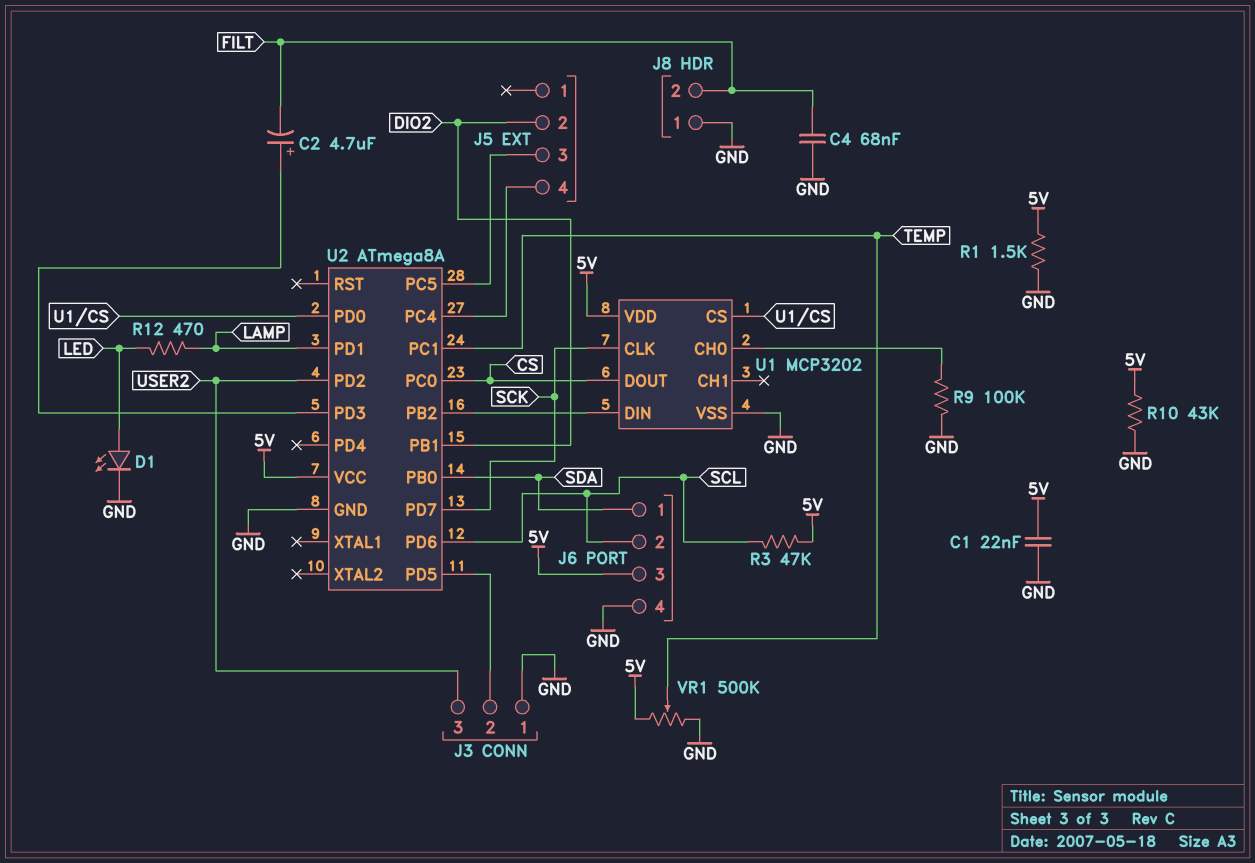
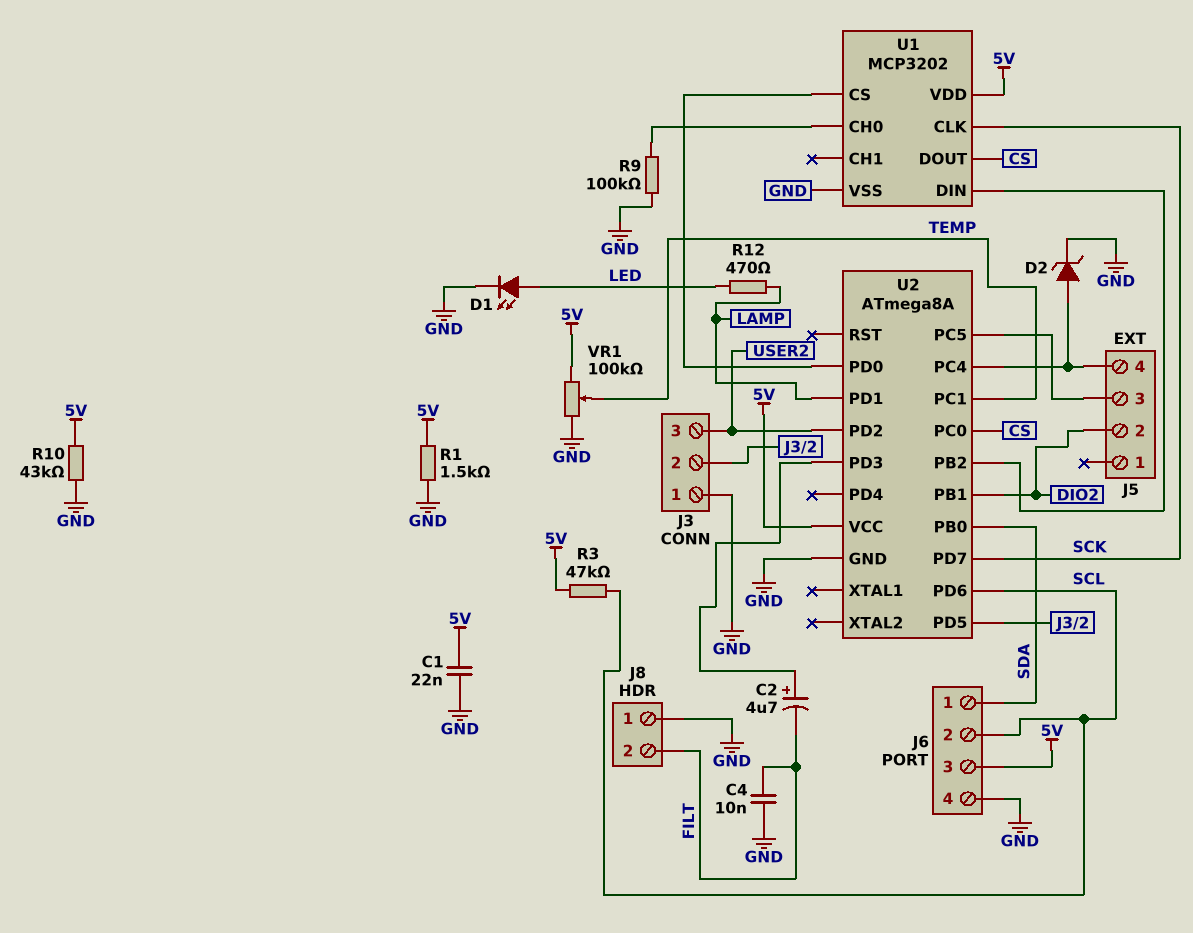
C4: 68nF (FILT, GND) -> 10nF (FILT, GND)
D2: none -> zener (A J5/4, K GND)
VR1: 500k (5V, GND, wiper TEMP) -> 100k (5V, GND, wiper TEMP)

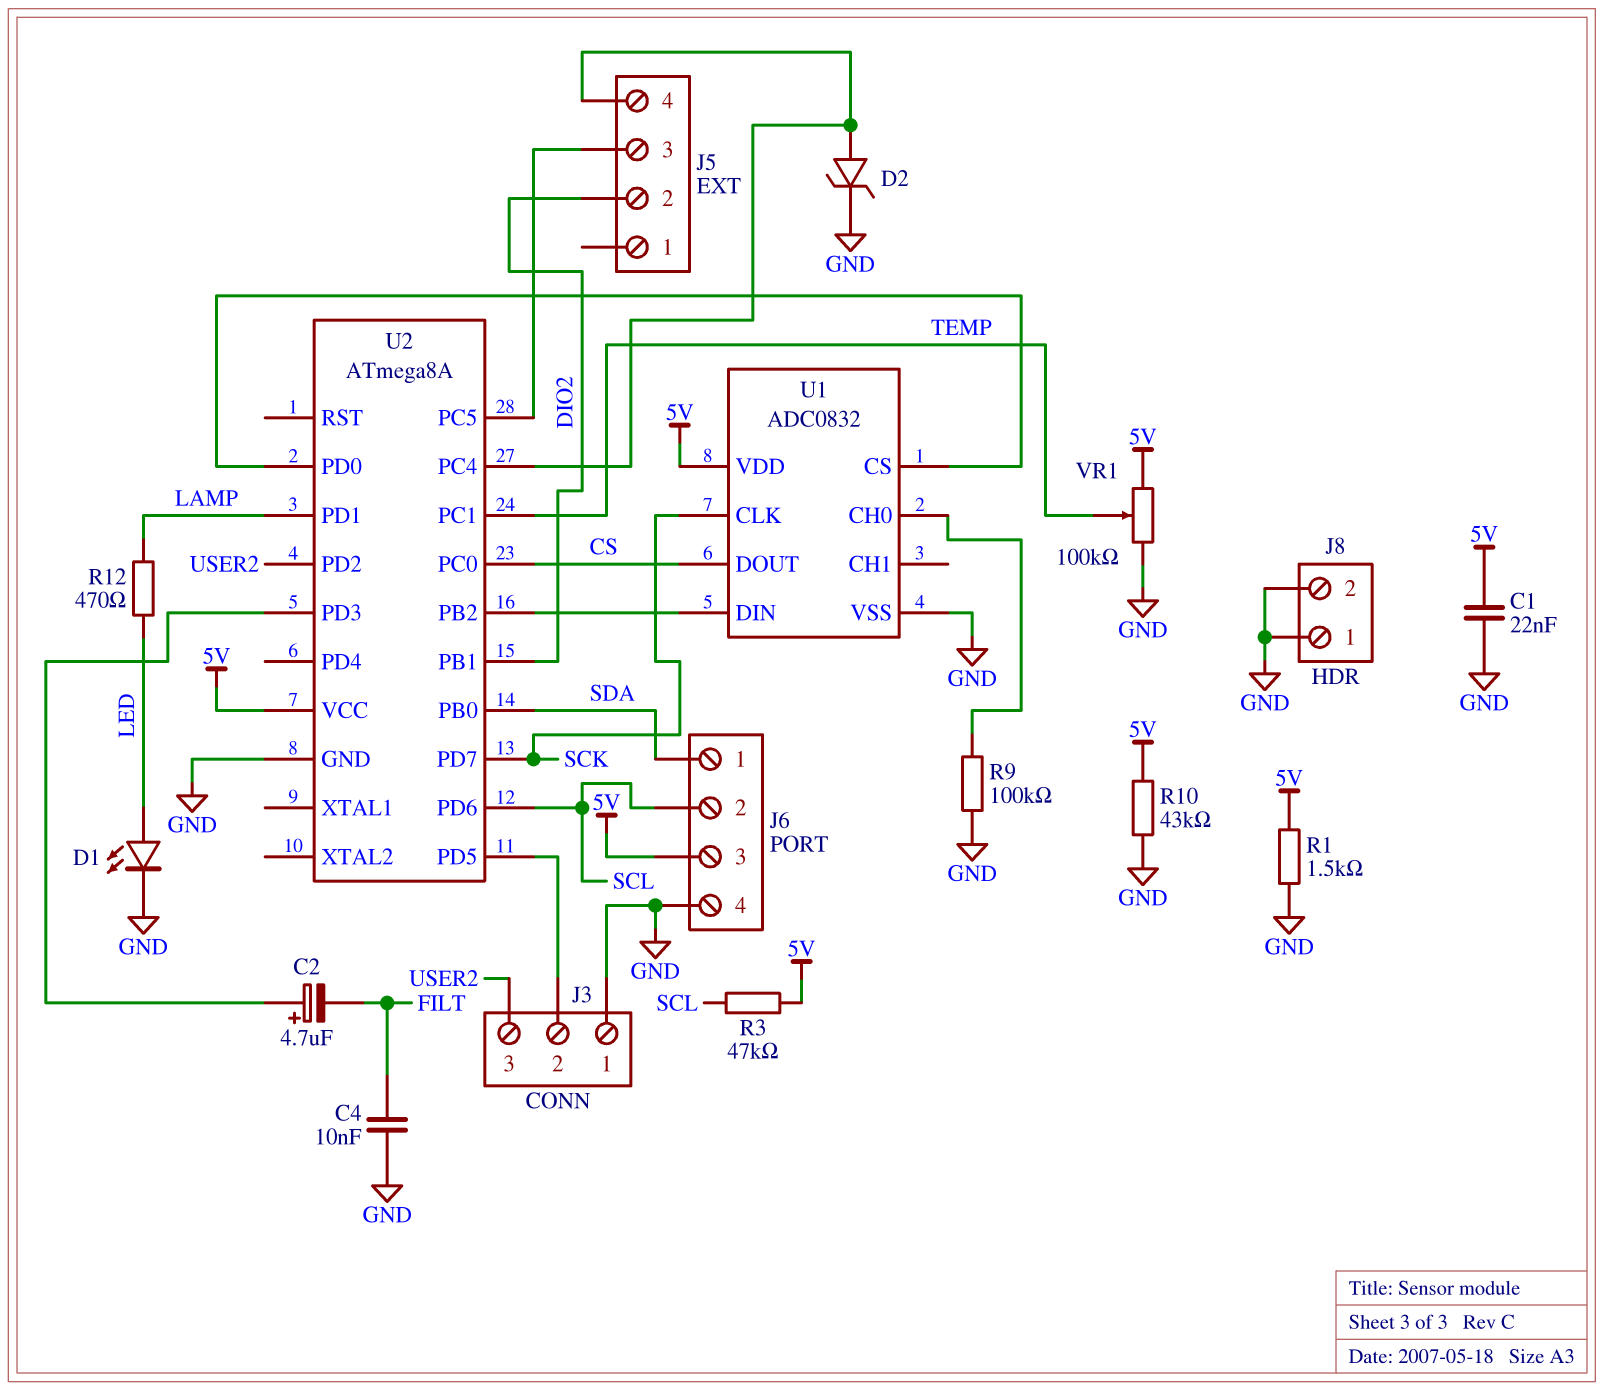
J8 pin 2: FILT -> GND
U1: MCP3202 -> ADC0832

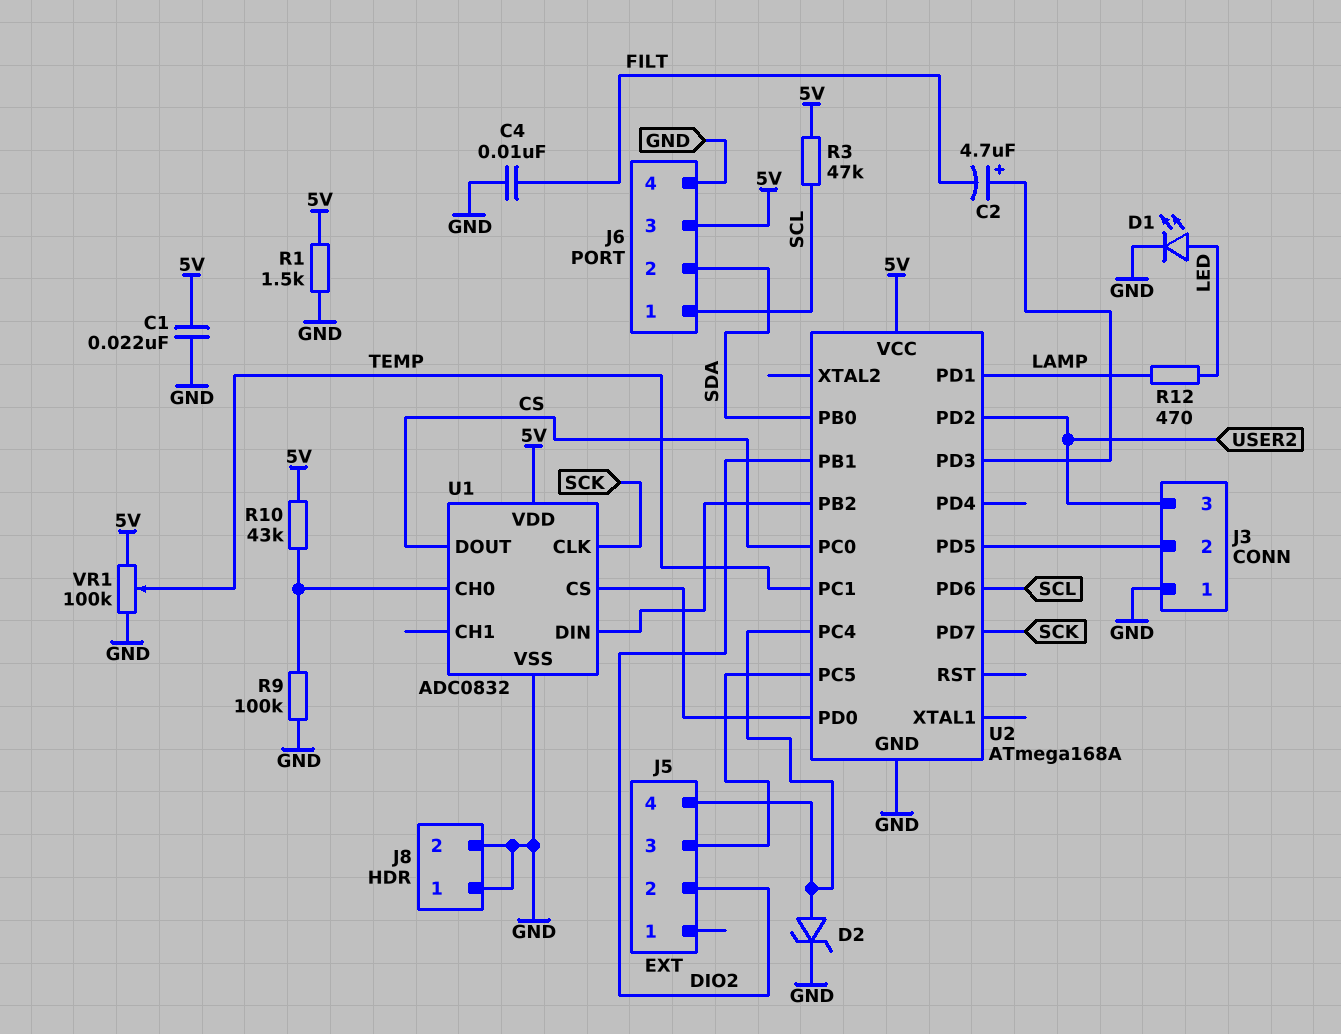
J6 pin 1: SDA -> SCL
J6 pin 2: SCL -> SDA
R10: 43k (5V, GND) -> 43k (5V, U1/CH0)
U2: ATmega8A -> ATmega168A

